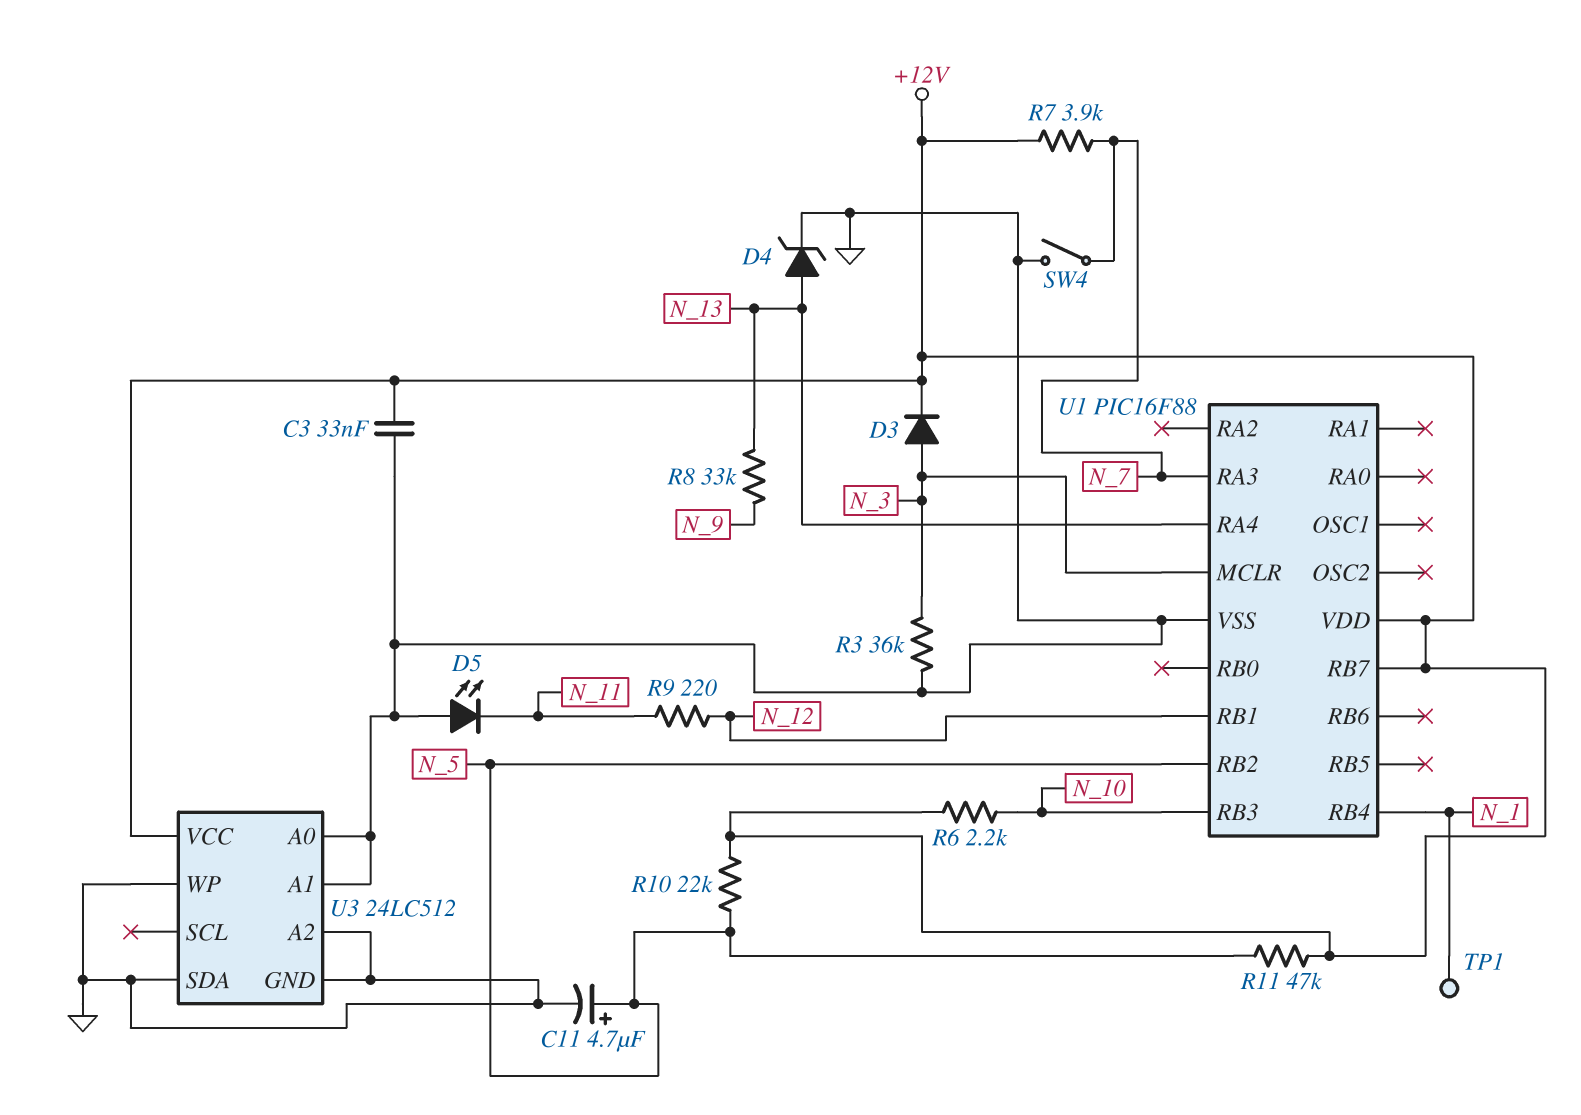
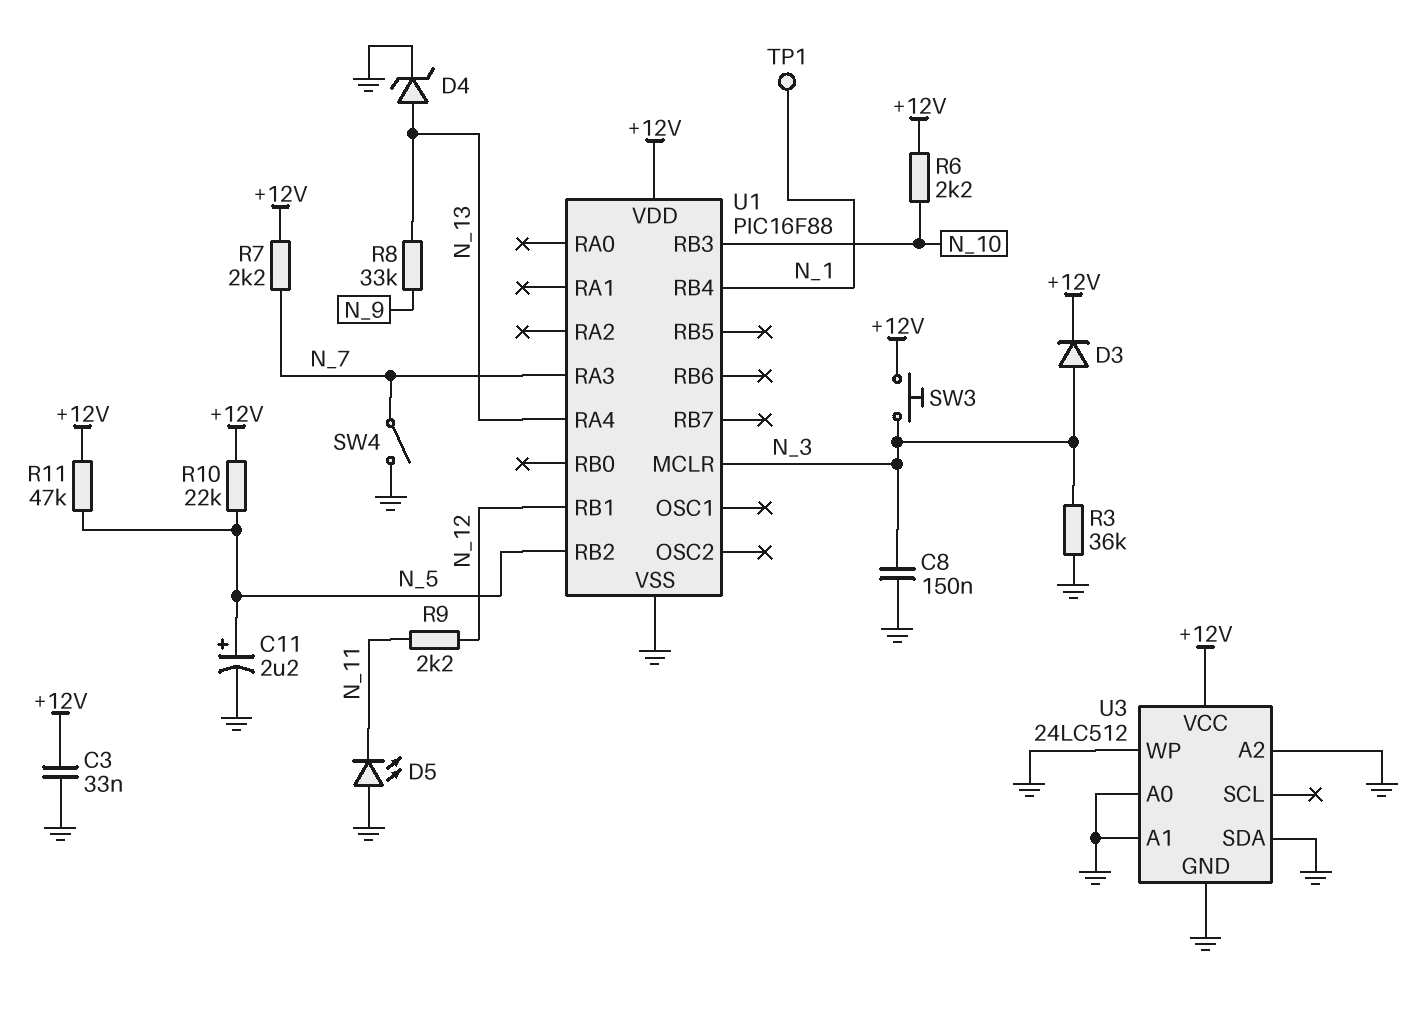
C8: none -> 150nF (GND, N_3)
C11: 4.7uF (plus N_5, minus GND) -> 2.2uF (plus N_5, minus GND)
R7: 3.9k (+12V, N_7) -> 2.2k (+12V, N_7)
R9: 220 (N_11, N_12) -> 2.2k (N_11, N_12)
SW3: none -> button (+12V, N_3)
U1 pin RB7: +12V -> none

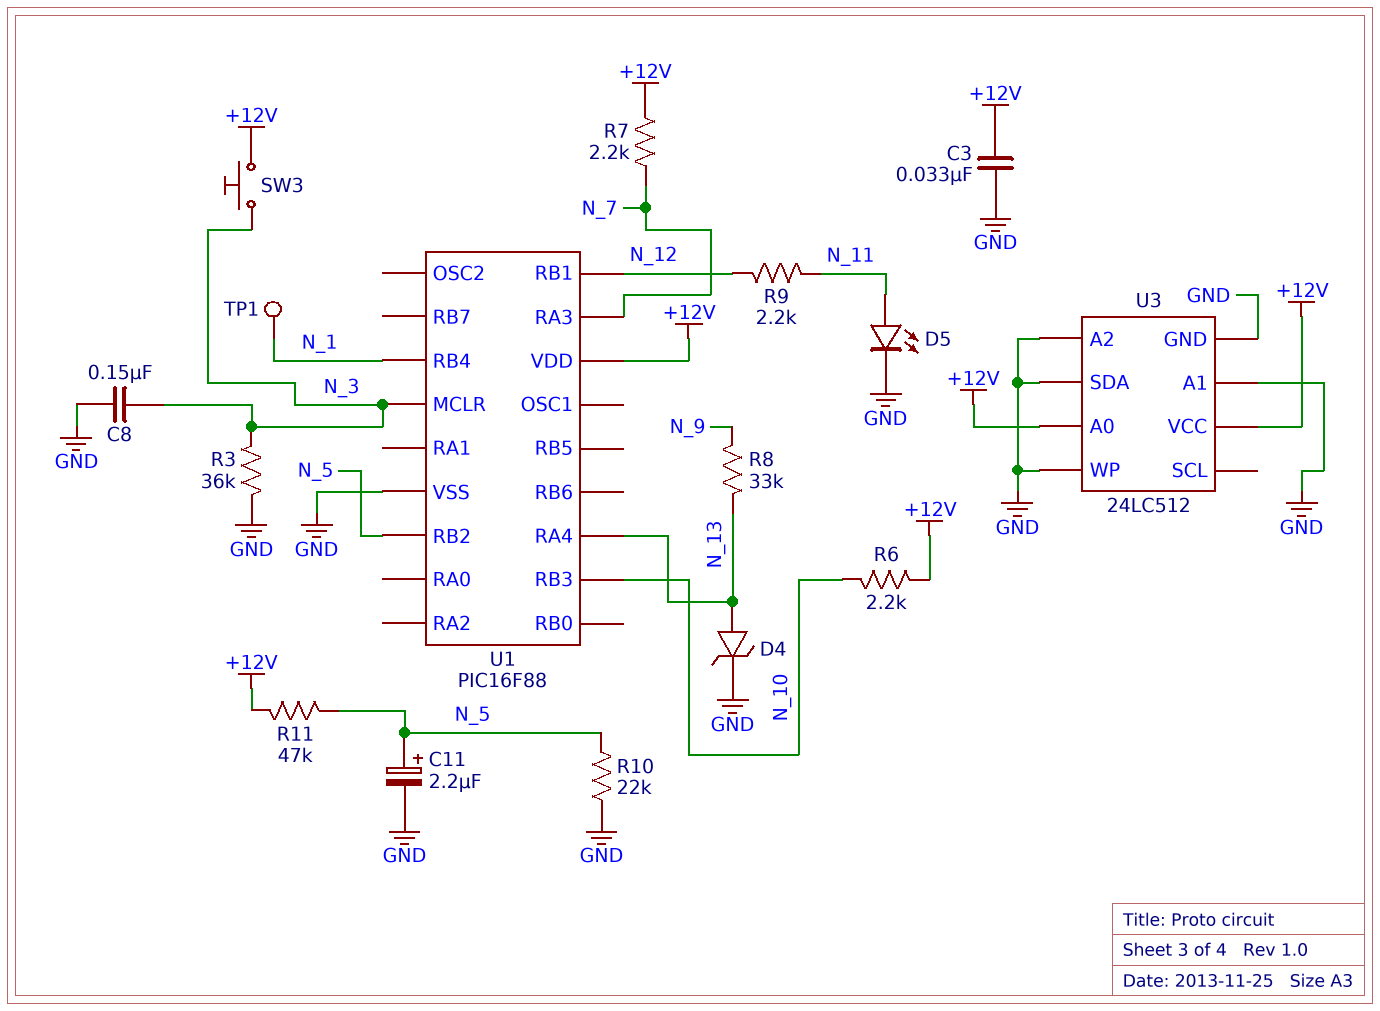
D3: diode (A N_3, K +12V) -> none
D5: LED (A GND, K N_11) -> LED (A N_11, K GND)
R10: 22k (+12V, N_5) -> 22k (GND, N_5)
SW4: switch (GND, N_7) -> none
U3 pin A0: GND -> +12V

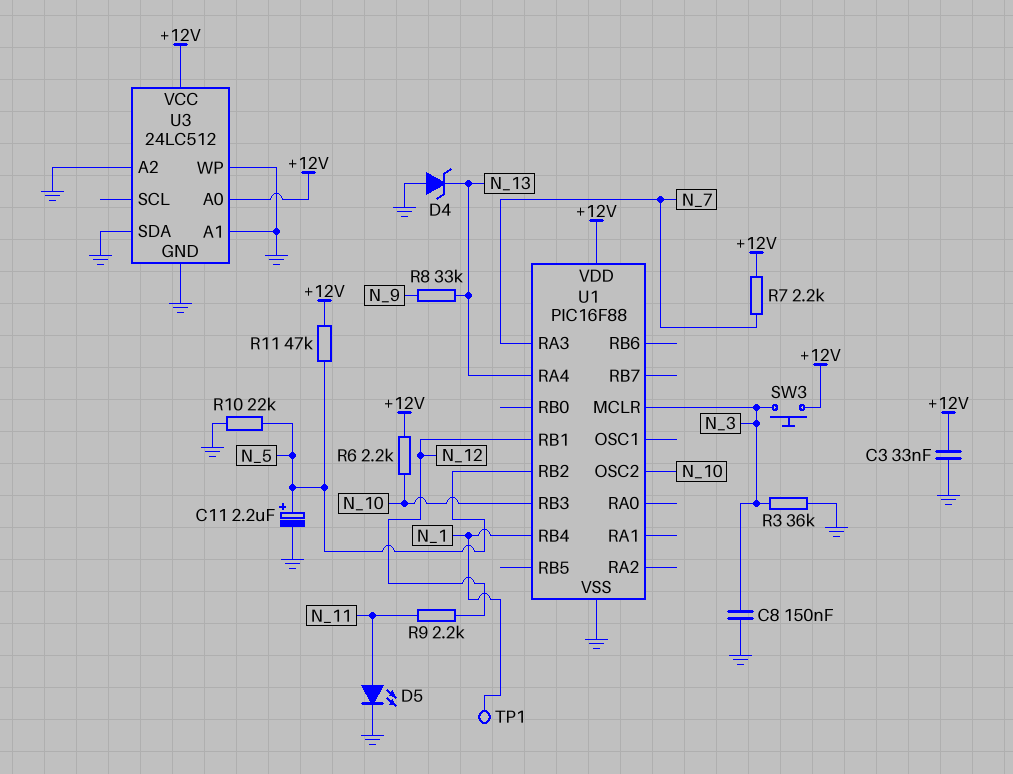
D4: zener (A N_13, K GND) -> zener (A GND, K N_13)
U1 pin OSC2: none -> N_10

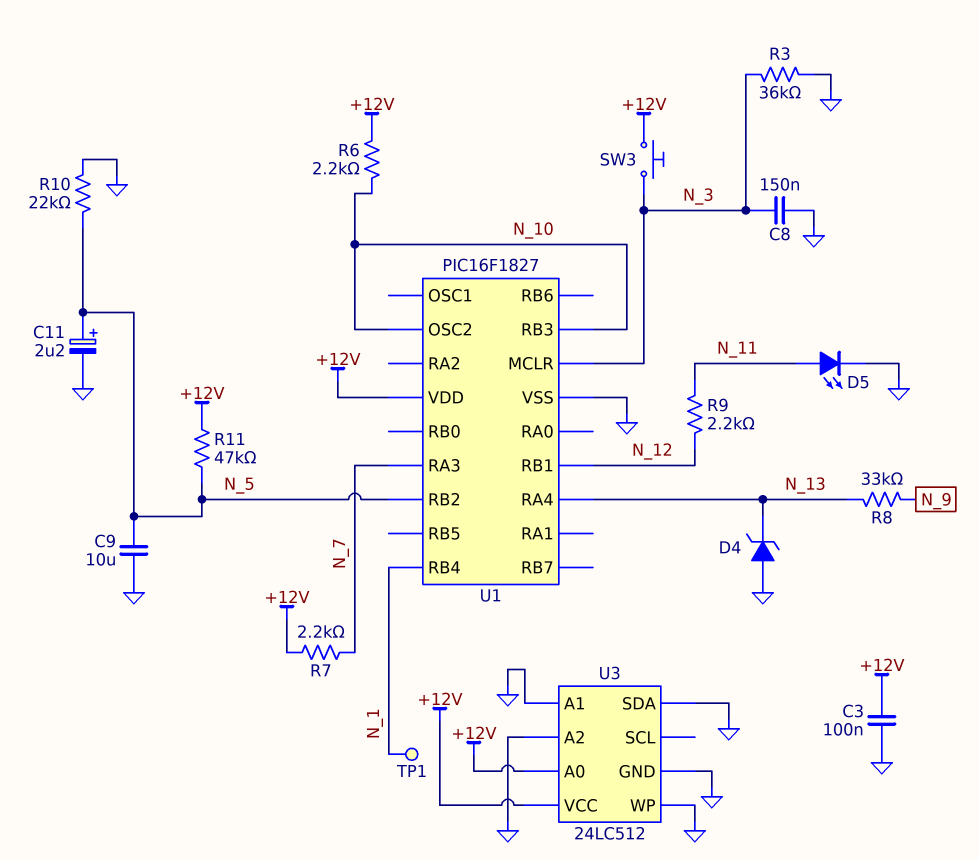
C3: 33nF (+12V, GND) -> 100nF (+12V, GND)
C9: none -> 10uF (GND, N_5)
U1: PIC16F88 -> PIC16F1827

